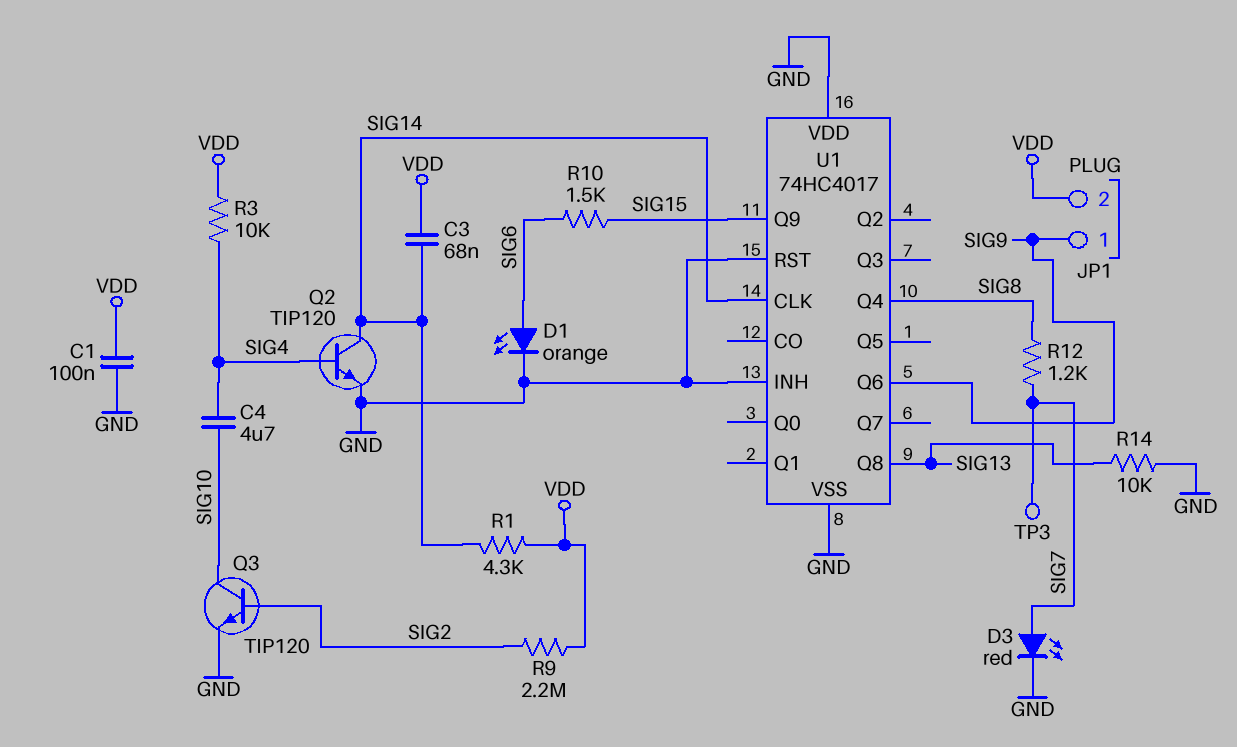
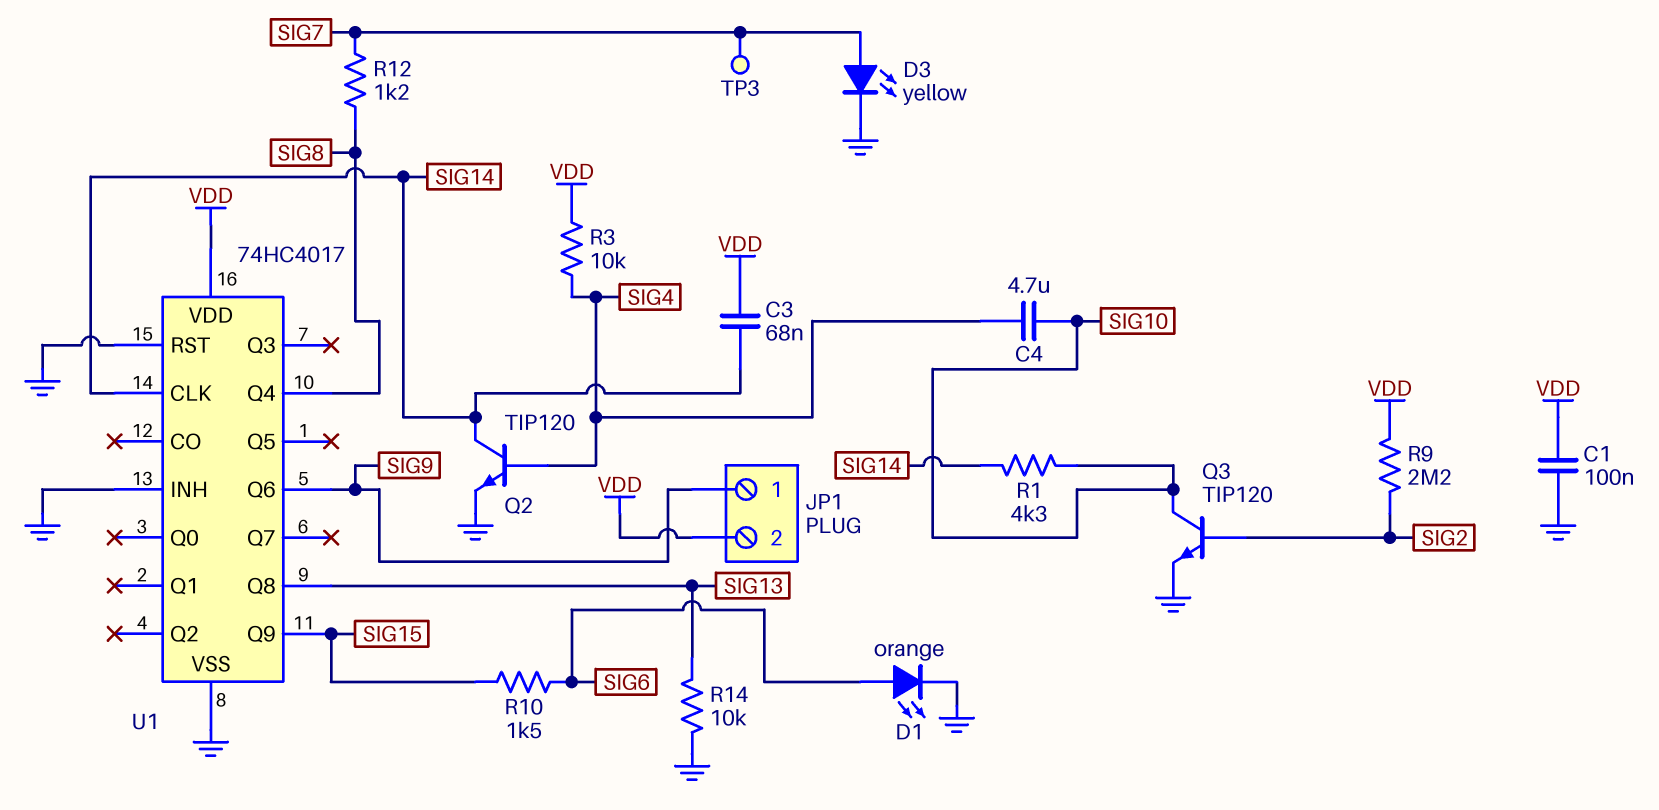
D3: LED red (A SIG7, K GND) -> LED yellow (A SIG7, K GND)
R1: 4.3k (SIG14, VDD) -> 4.3k (SIG10, SIG14)
U1 pin VDD: GND -> VDD

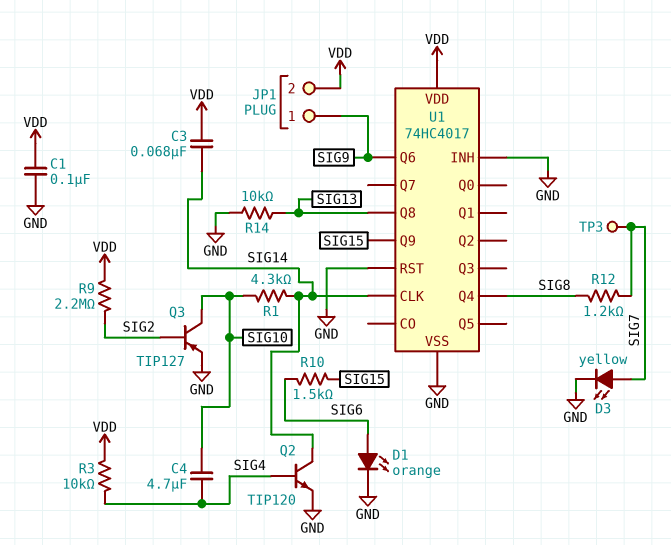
Q3: NPN TIP120 (B SIG2, C SIG10, E GND) -> PNP TIP127 (B SIG2, C SIG10, E GND)

